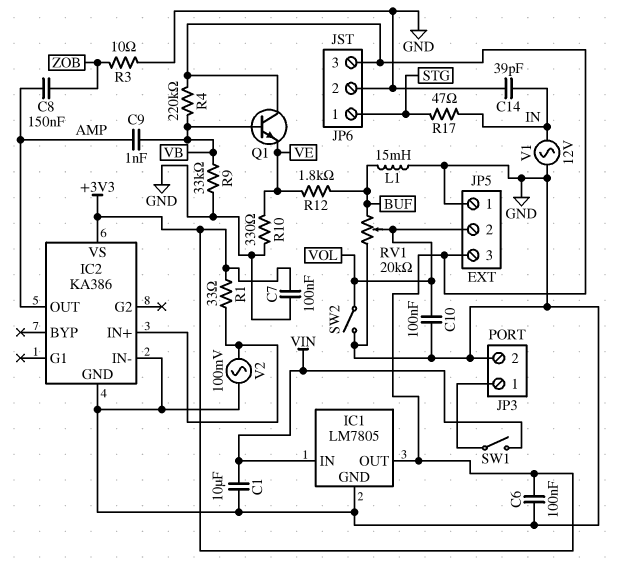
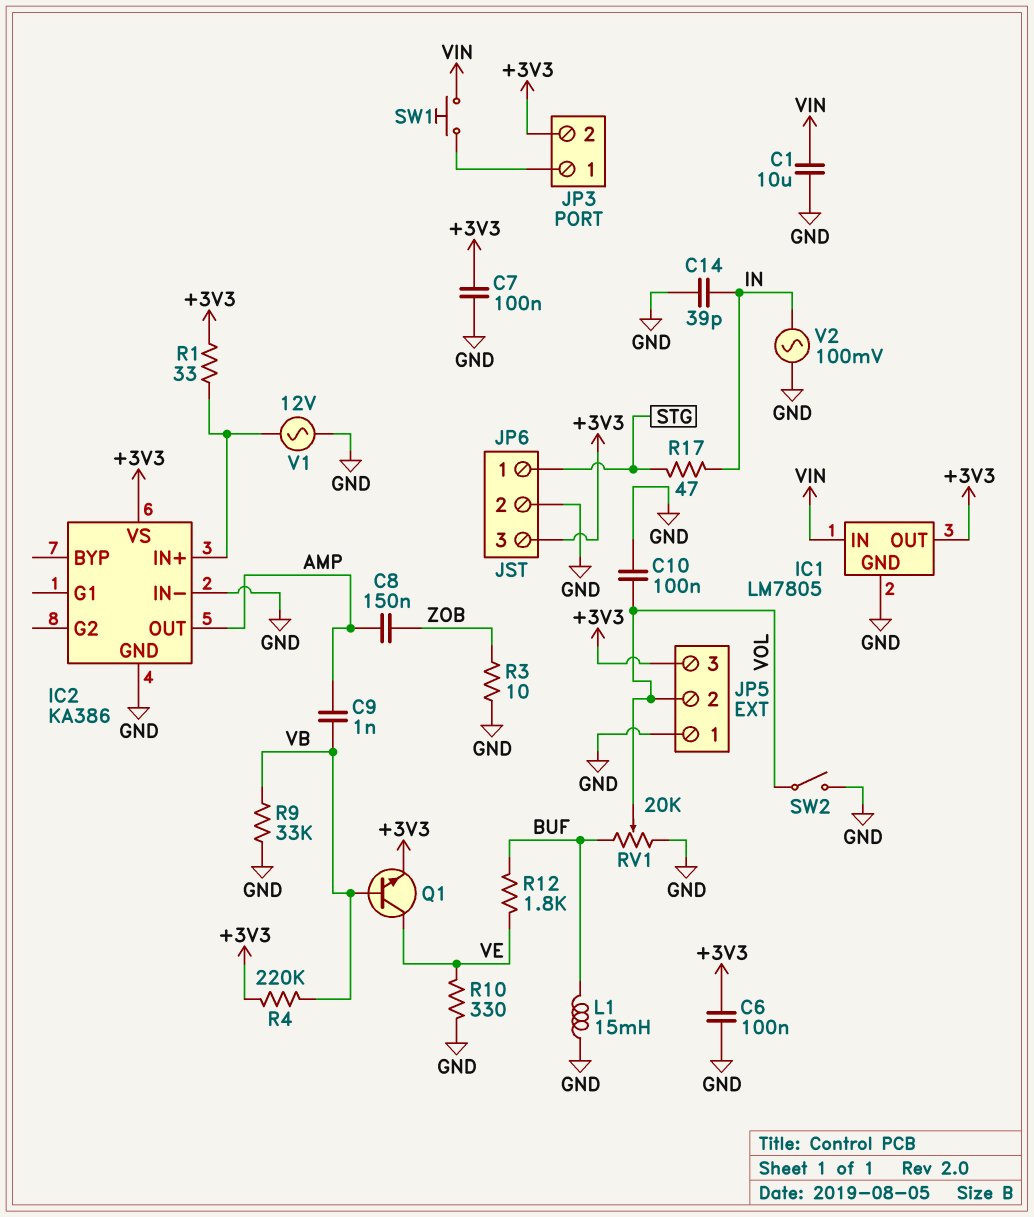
JP3 pin 2: GND -> +3V3
Q1: NPN (B VB, C +3V3, E VE) -> NPN (B VB, C VE, E +3V3)
SW1: switch (JP3/1, VIN) -> button (JP3/1, VIN)
V1: AC 12V (GND, IN) -> AC 12V (GND, IC2/IN+)
V2: AC 100mV (GND, IC2/IN+) -> AC 100mV (GND, IN)

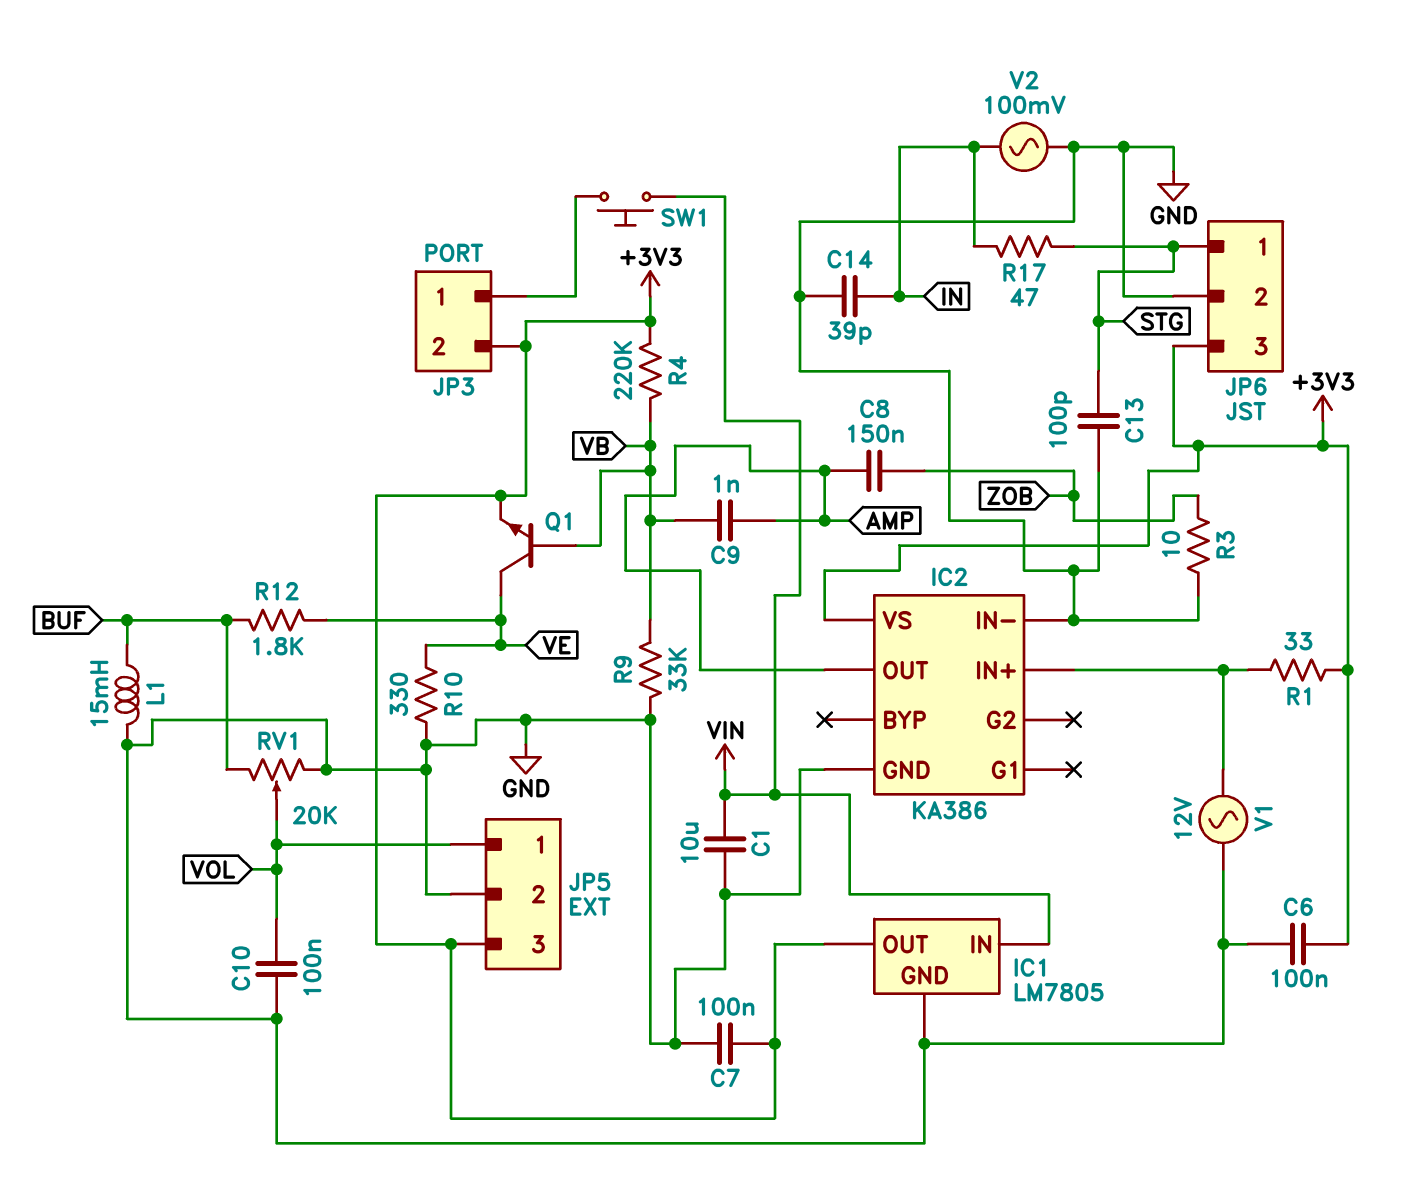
C13: none -> 100pF (GND, STG)
JP5 pin 1: GND -> VOL
JP5 pin 2: VOL -> GND
SW2: switch (GND, VOL) -> none

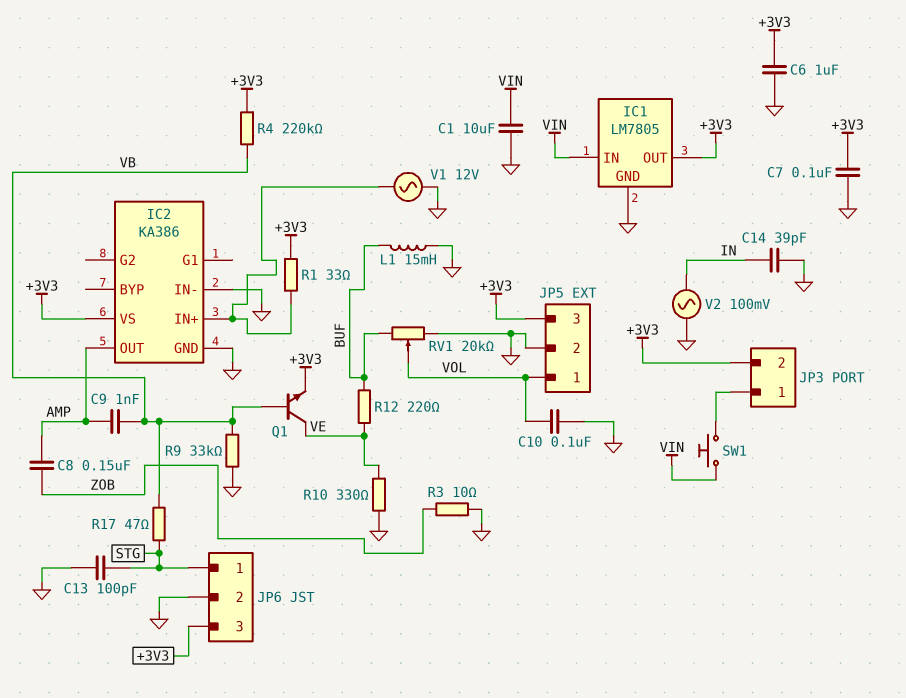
C6: 100nF (+3V3, GND) -> 1uF (+3V3, GND)
R12: 1.8k (BUF, VE) -> 220 (BUF, VE)
R17: 47 (IN, STG) -> 47 (STG, VB)

